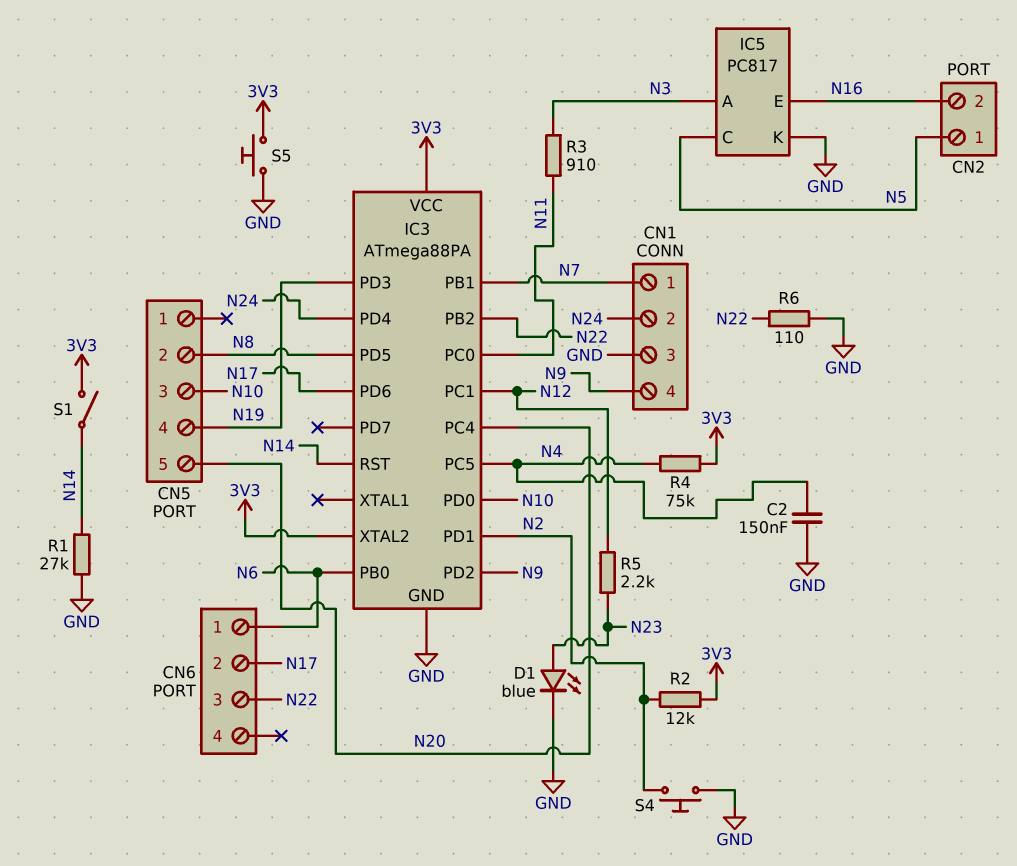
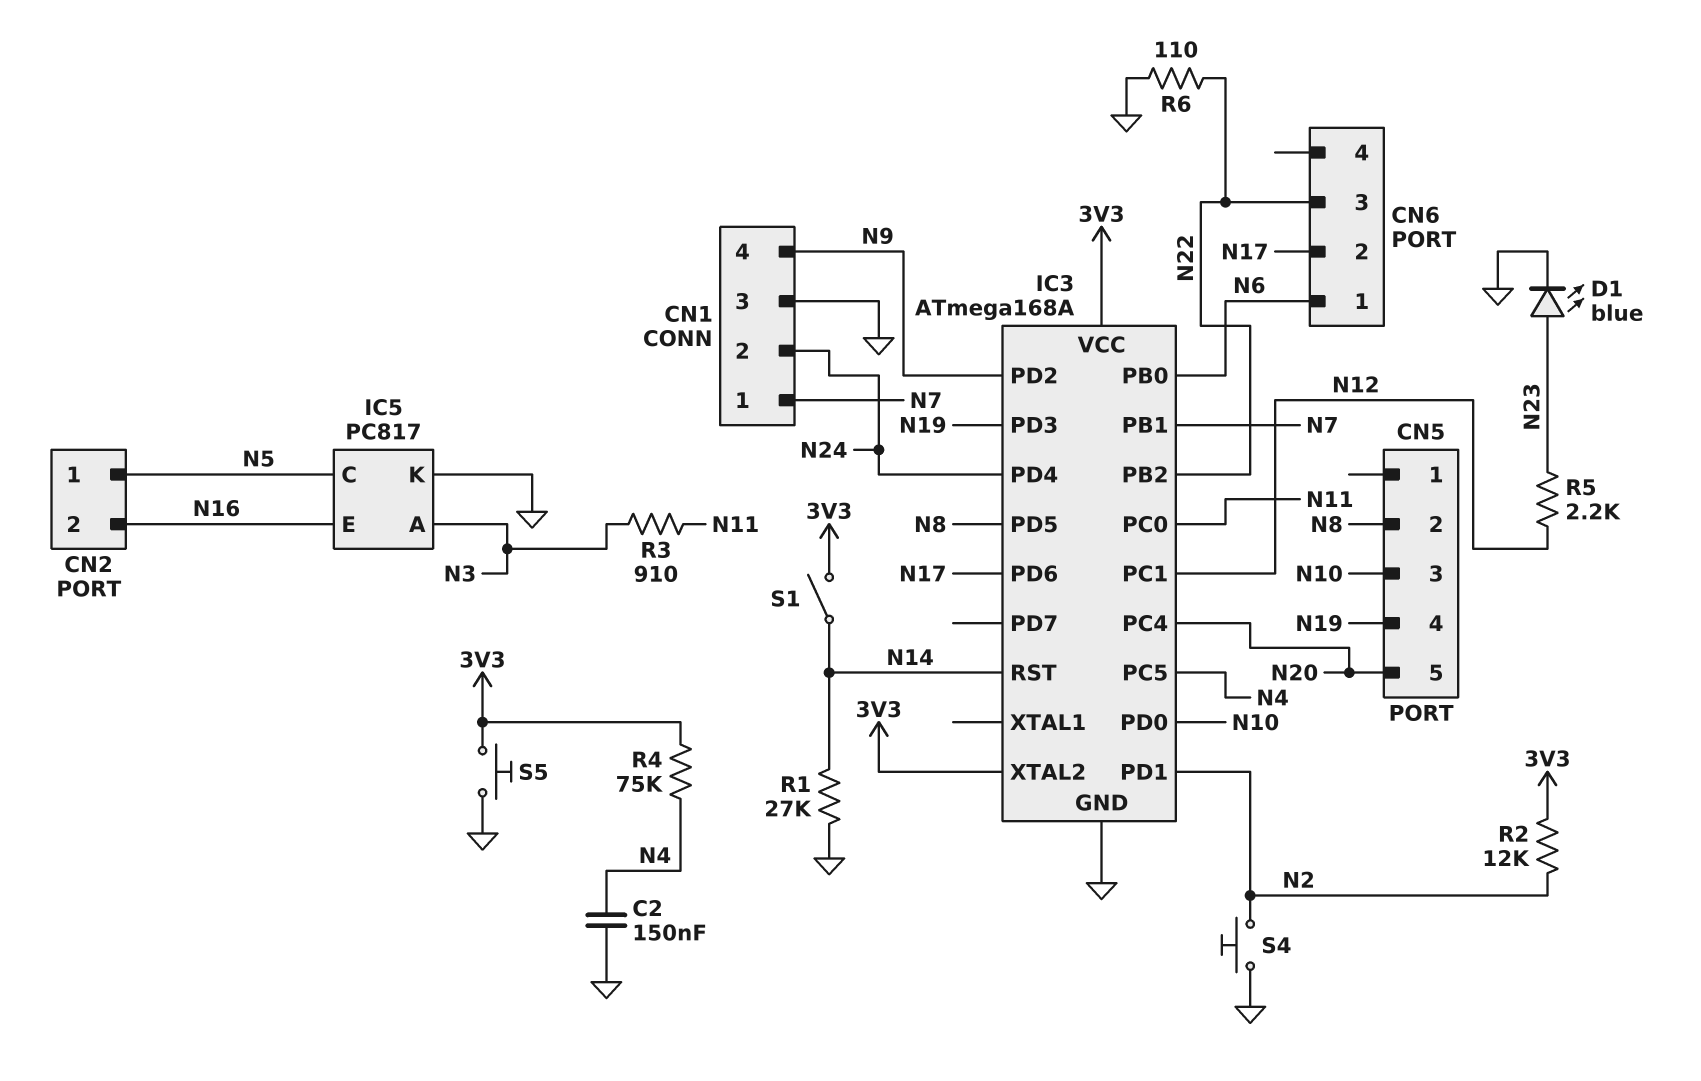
IC3: ATmega88PA -> ATmega168A

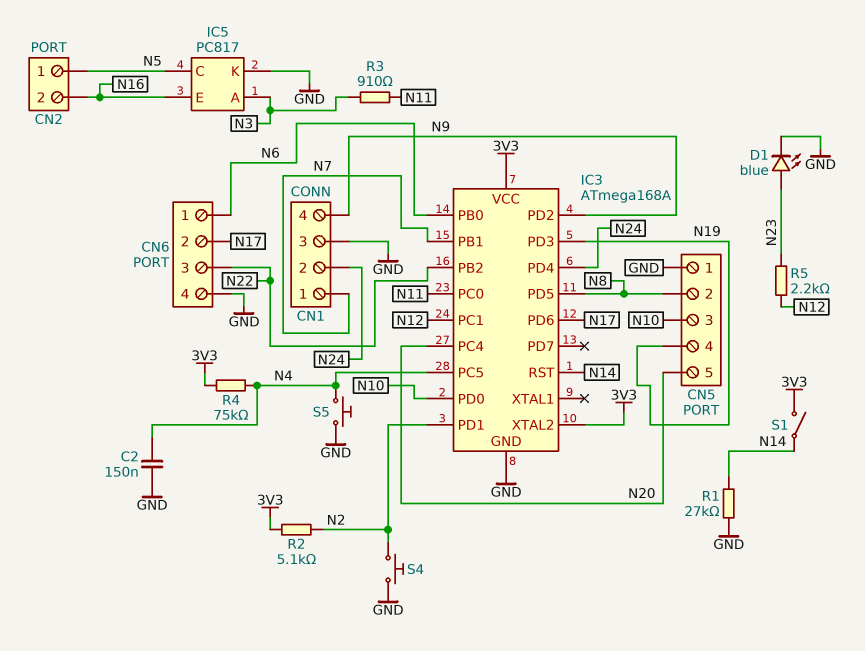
CN5 pin 1: none -> GND
CN6 pin 4: none -> GND
R2: 12k (3V3, N2) -> 5.1k (3V3, N2)
R6: 110 (GND, N22) -> none
S5: button (3V3, GND) -> button (GND, N4)

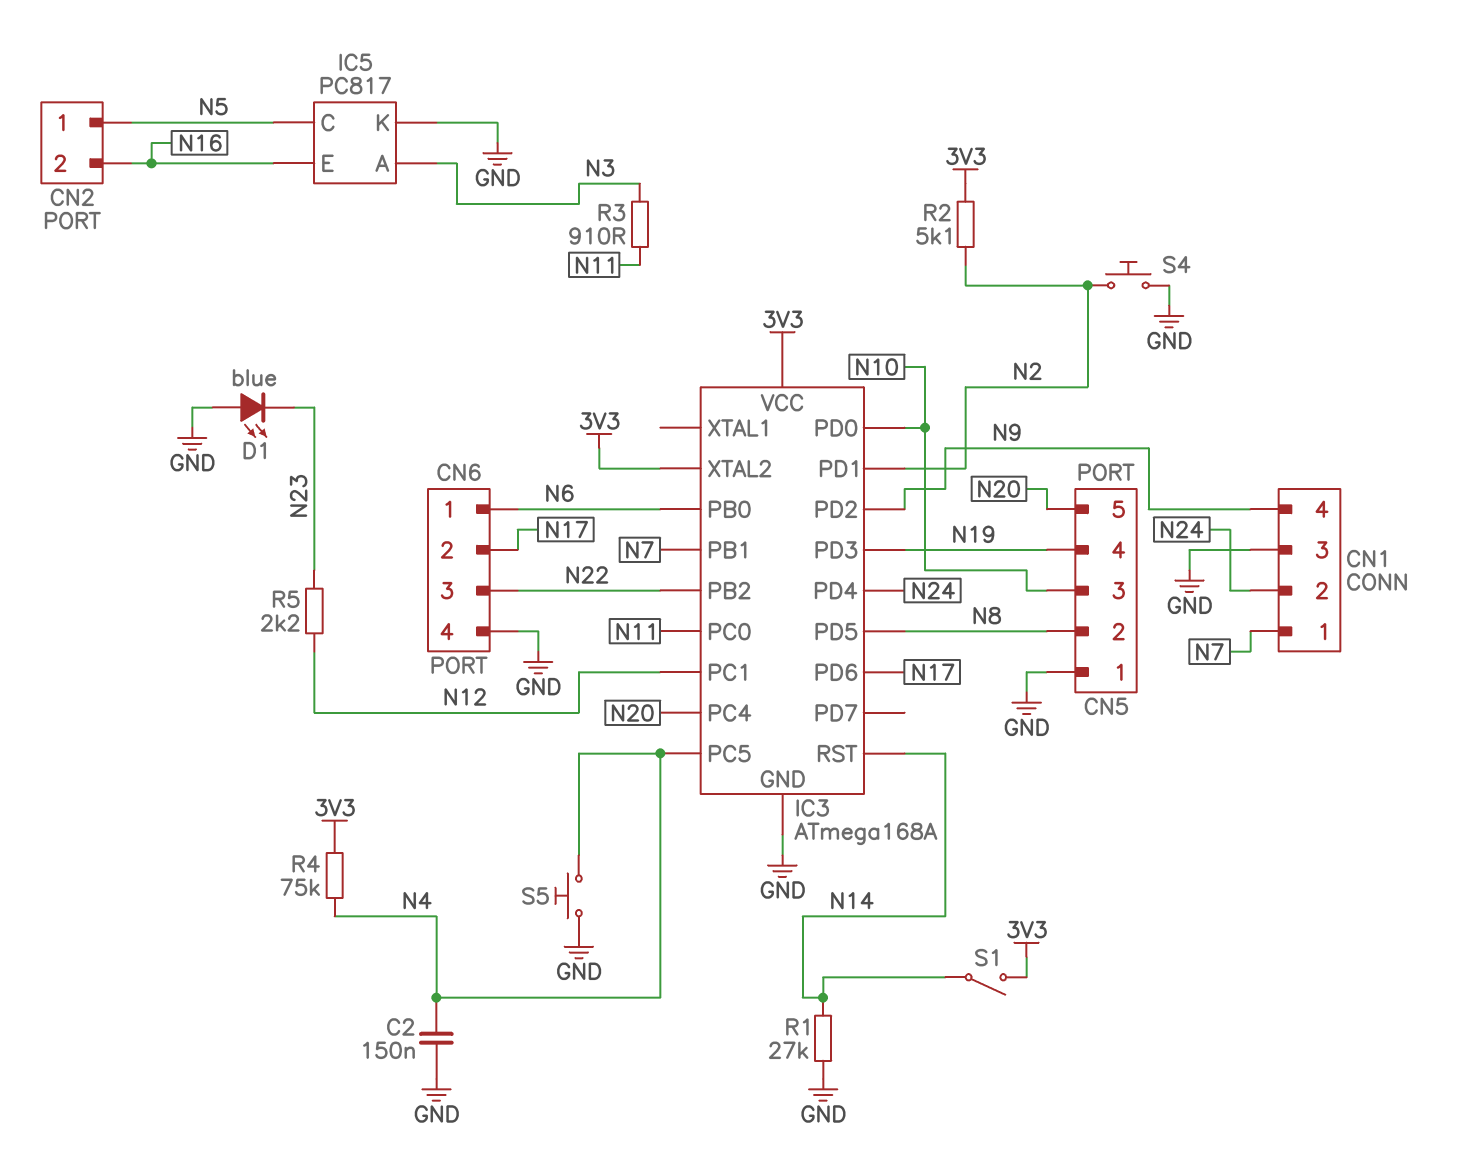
D1: LED blue (A N23, K GND) -> LED blue (A GND, K N23)

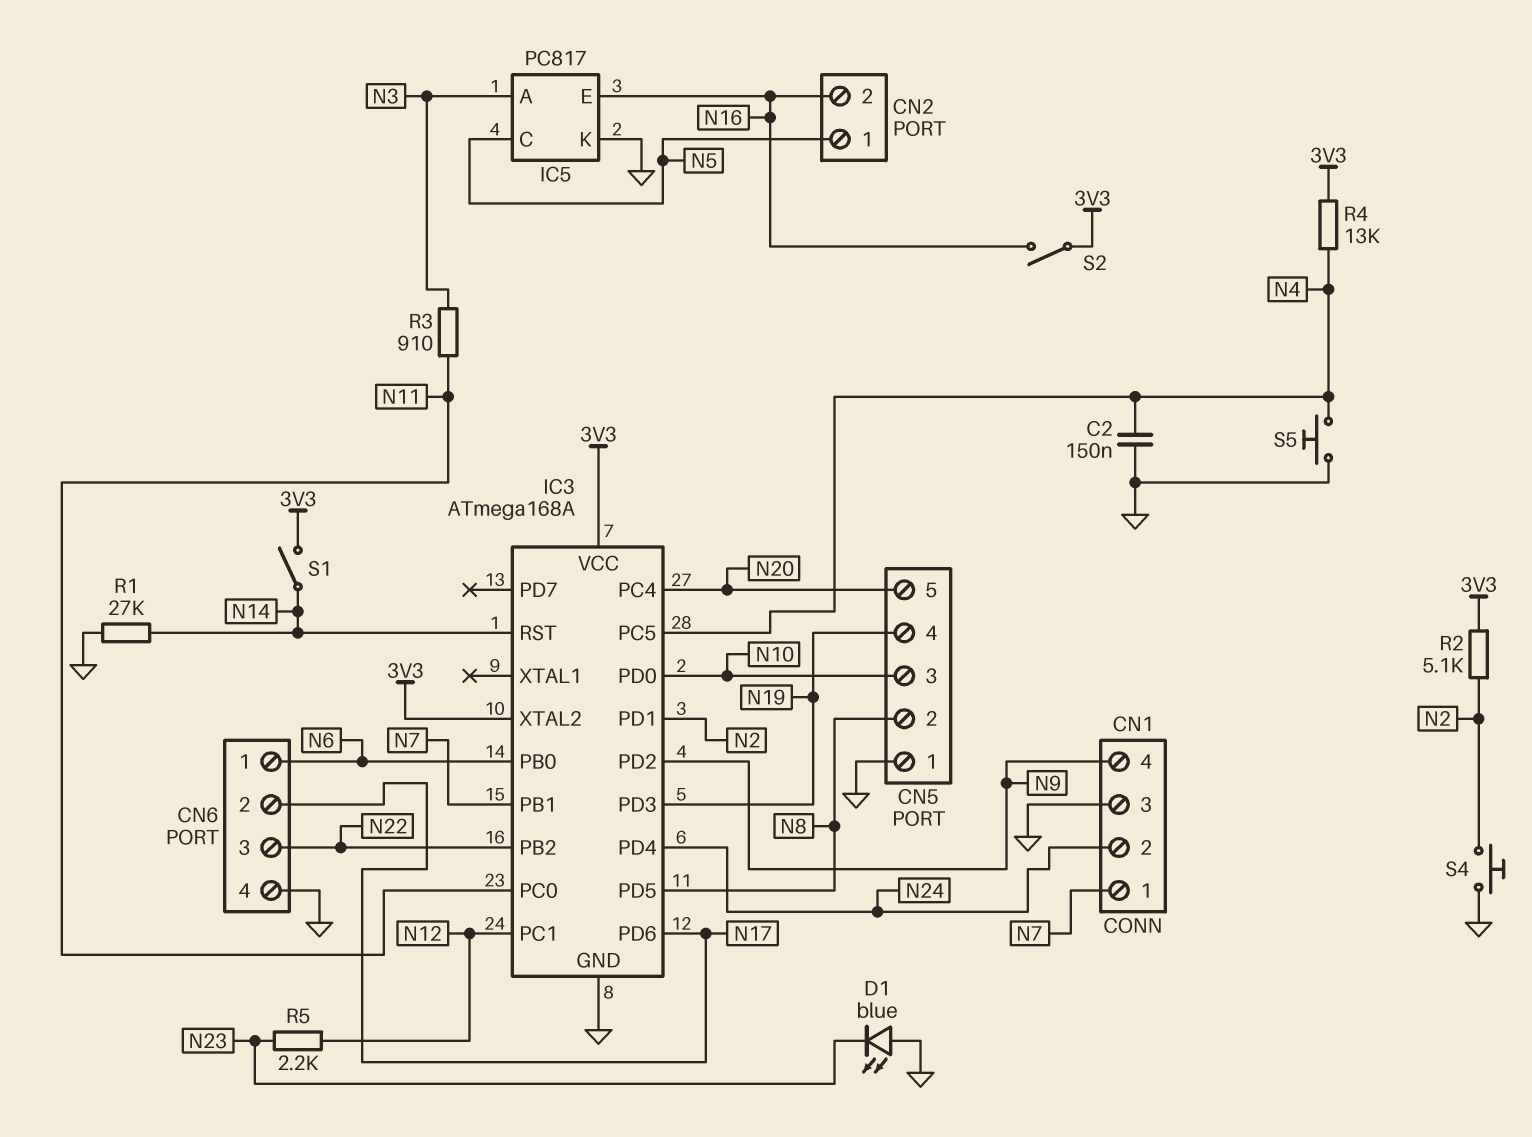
R4: 75k (3V3, N4) -> 13k (3V3, N4)
S2: none -> switch (3V3, N16)

